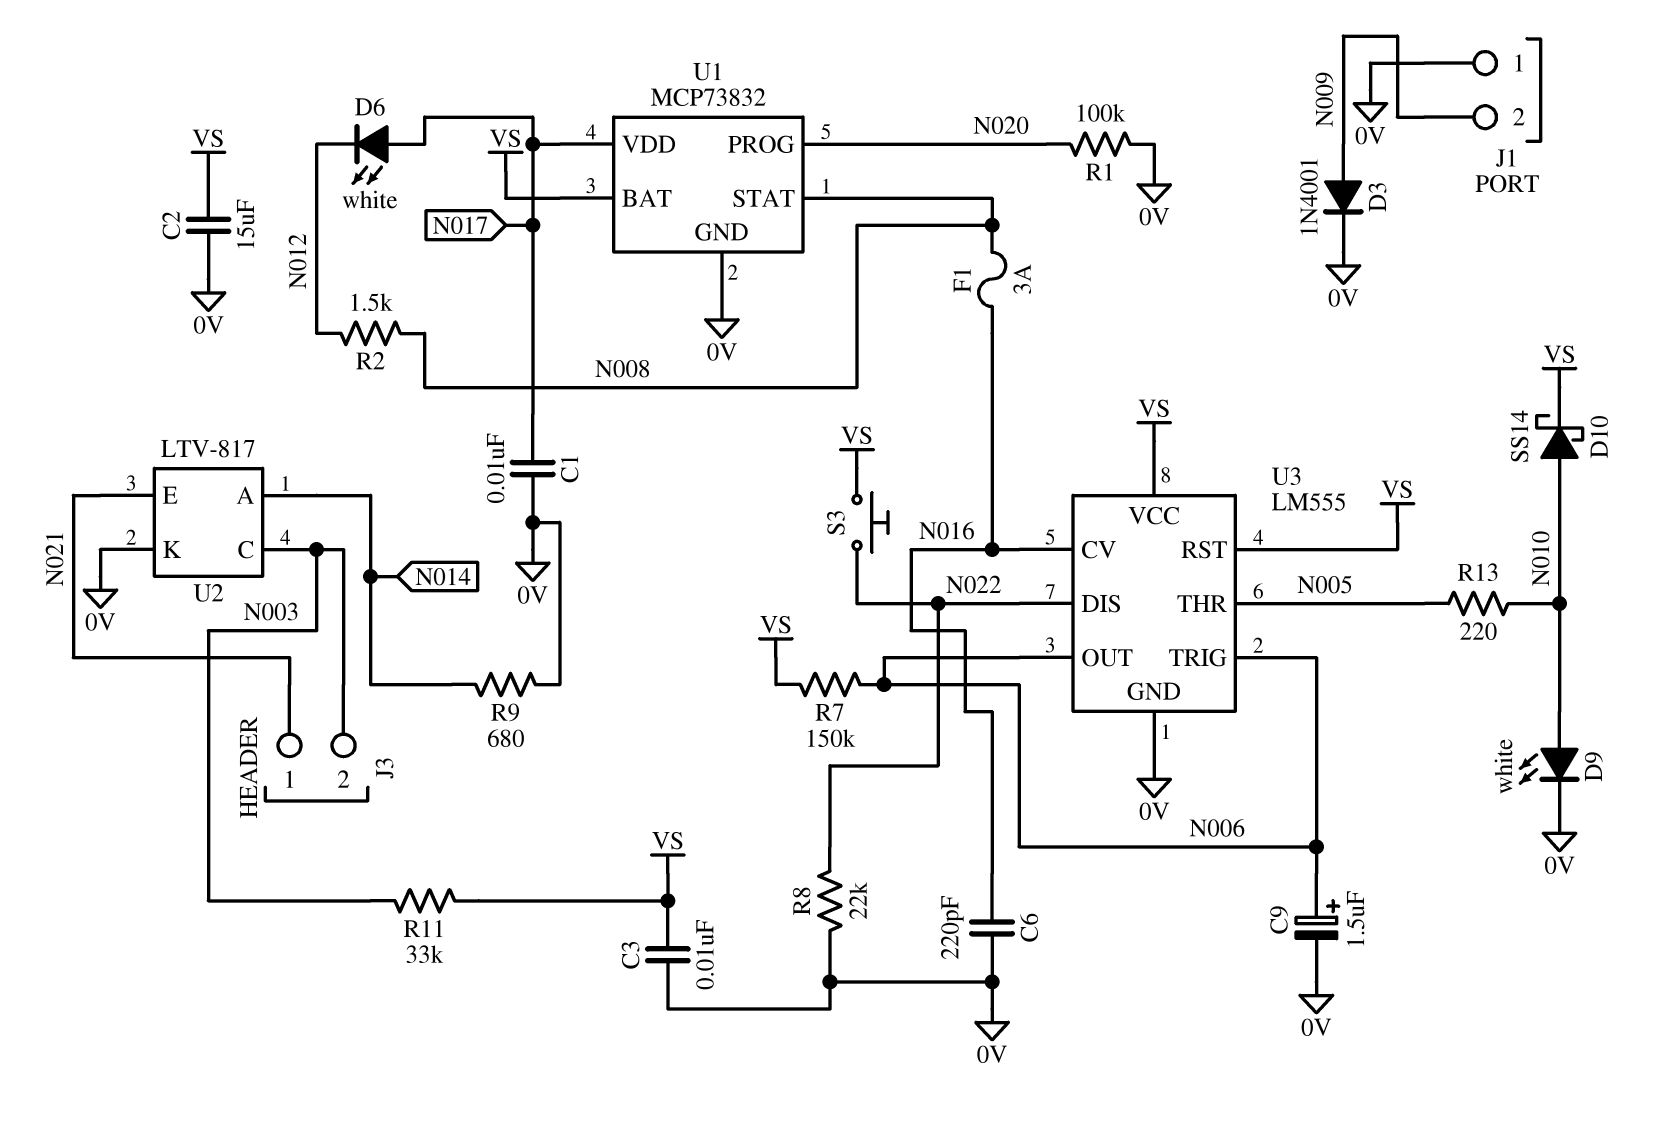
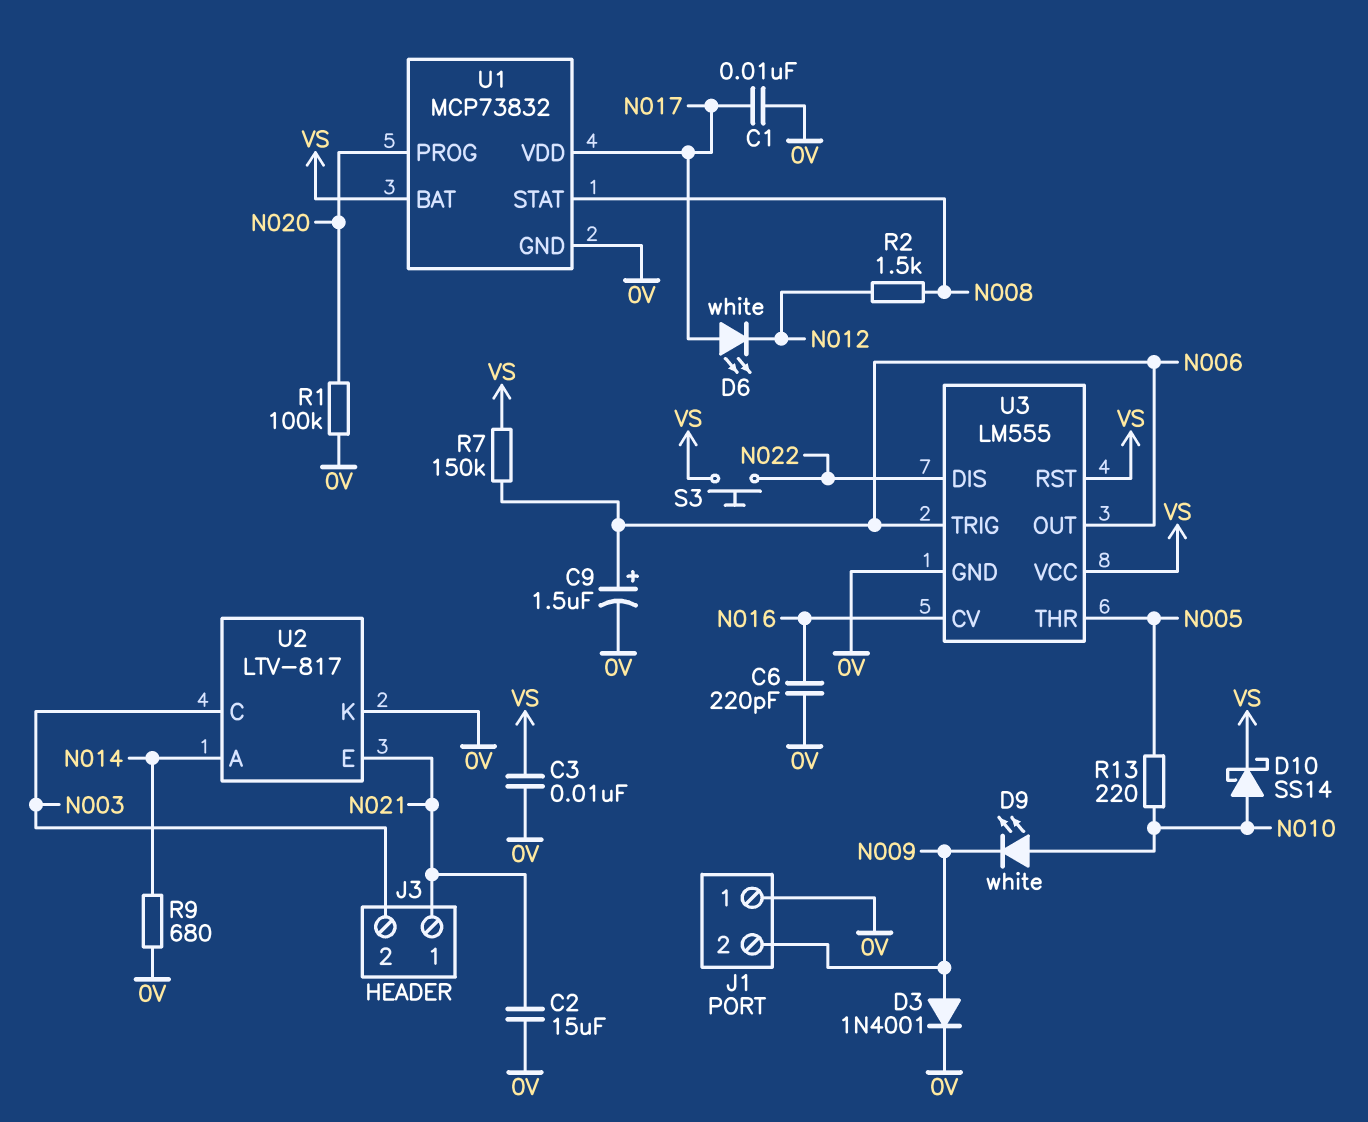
C2: 15uF (0V, VS) -> 15uF (0V, N021)
D9: LED white (A N010, K 0V) -> LED white (A N010, K N009)
F1: 3A (N008, N016) -> none
R8: 22k (0V, N022) -> none
R11: 33k (N003, VS) -> none

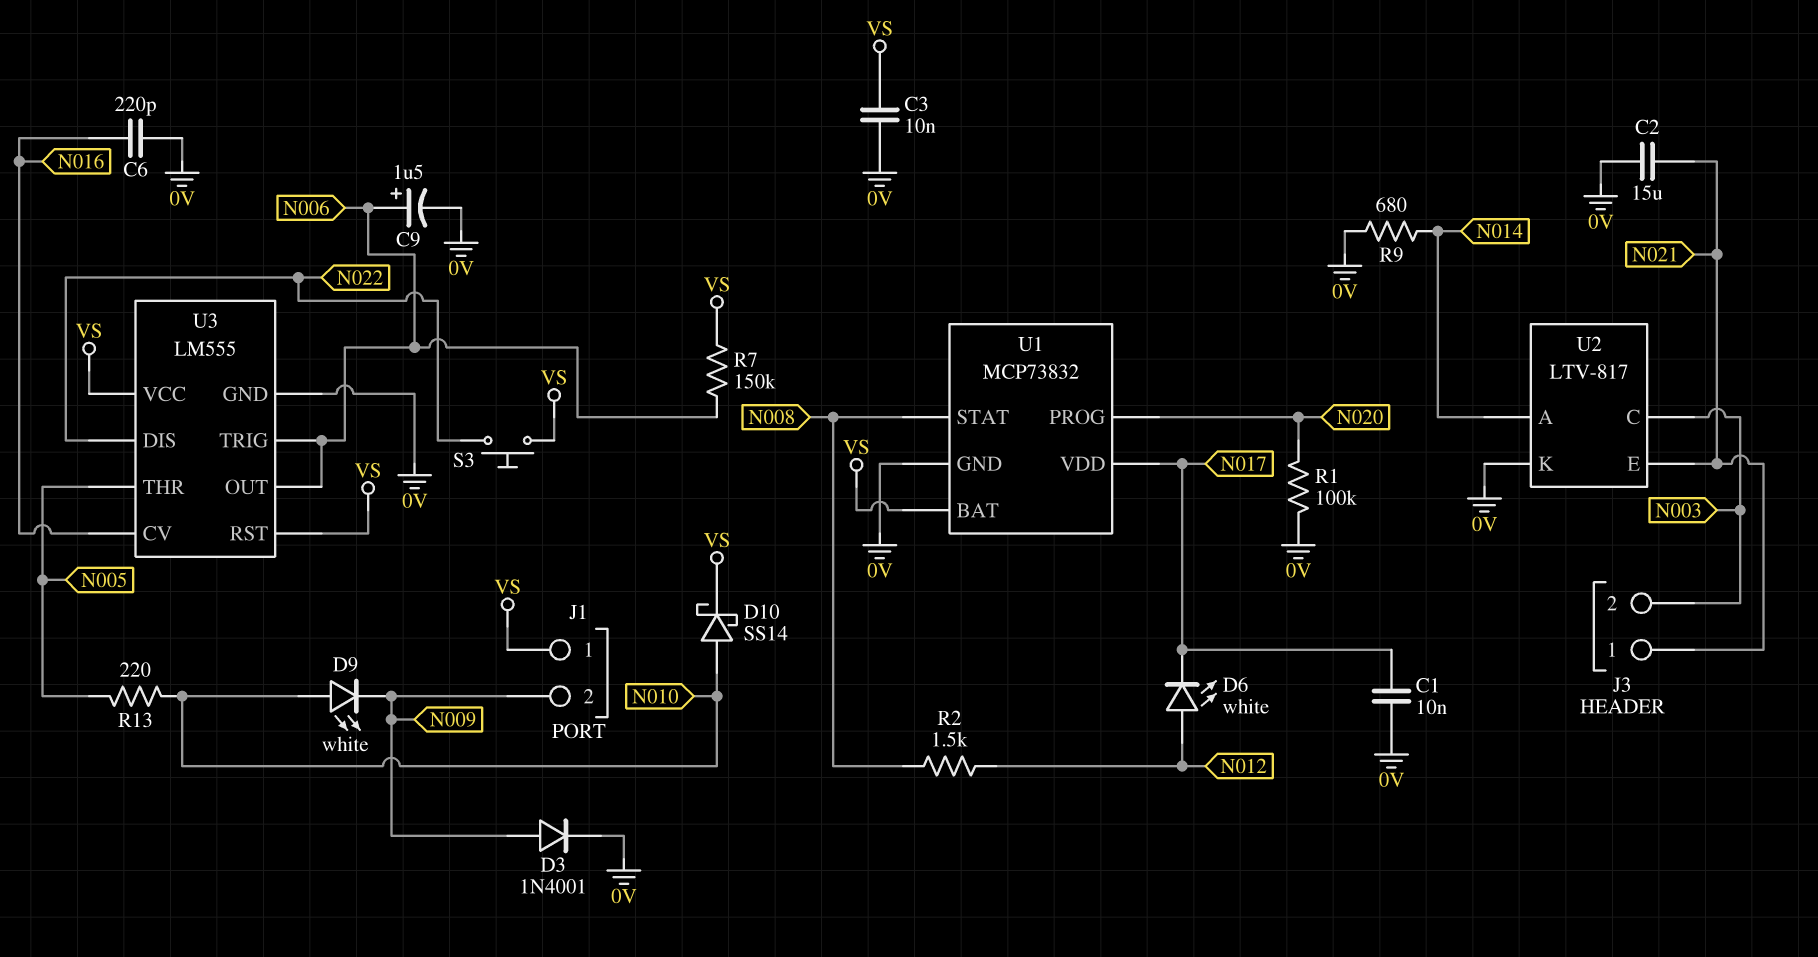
D6: LED white (A N017, K N012) -> LED white (A N012, K N017)
J1 pin 1: 0V -> VS

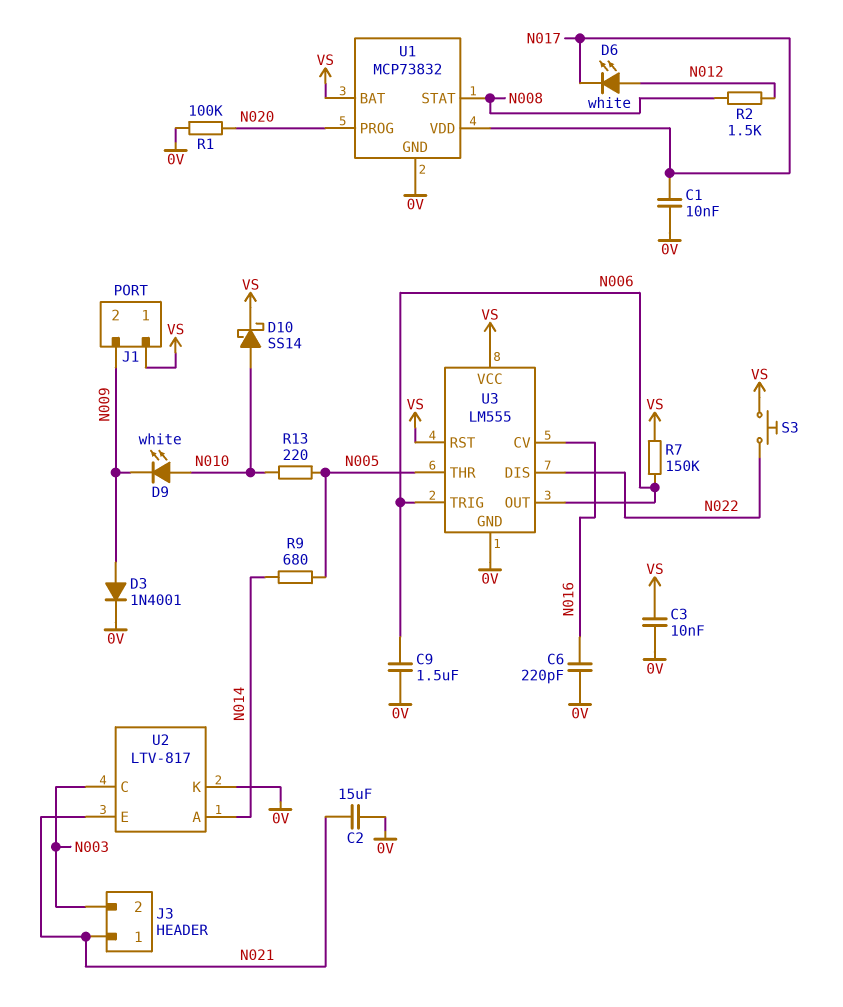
C9: 1.5uF (plus N006, minus 0V) -> 1.5uF (0V, N006)
R9: 680 (0V, N014) -> 680 (N005, N014)

